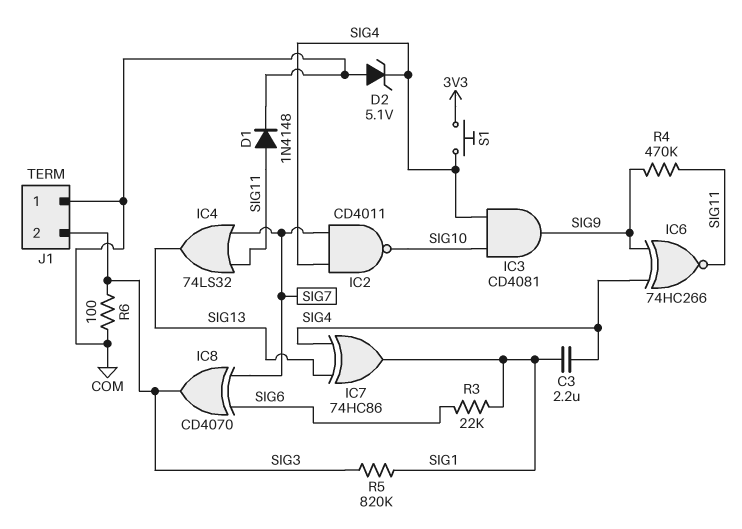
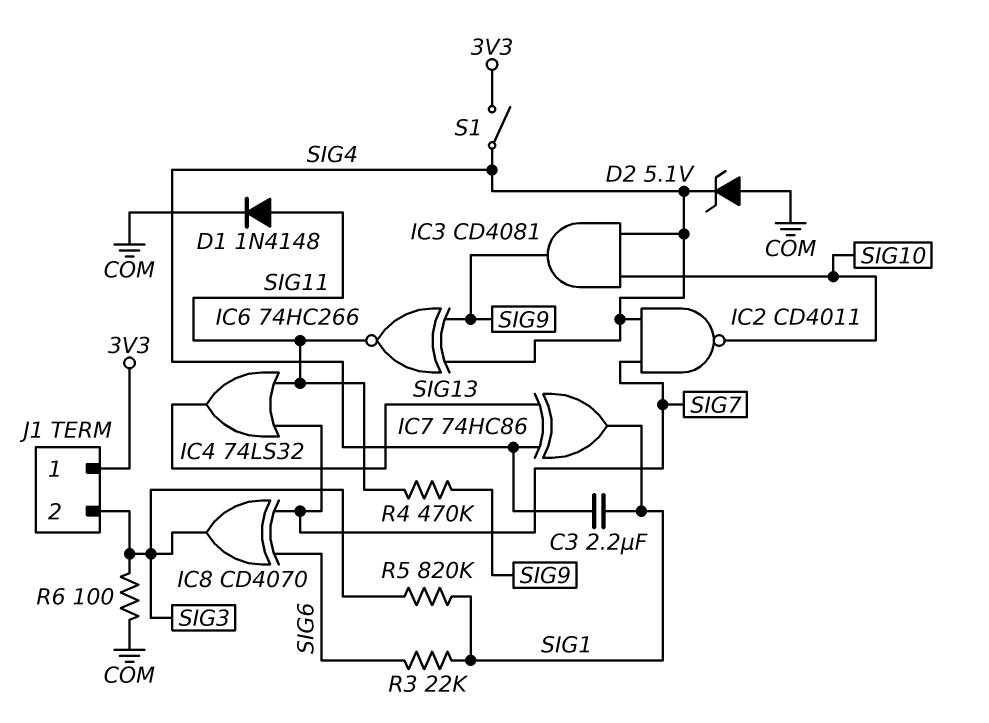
J1 pin 1: COM -> 3V3
S1: button (3V3, SIG4) -> switch (3V3, SIG4)

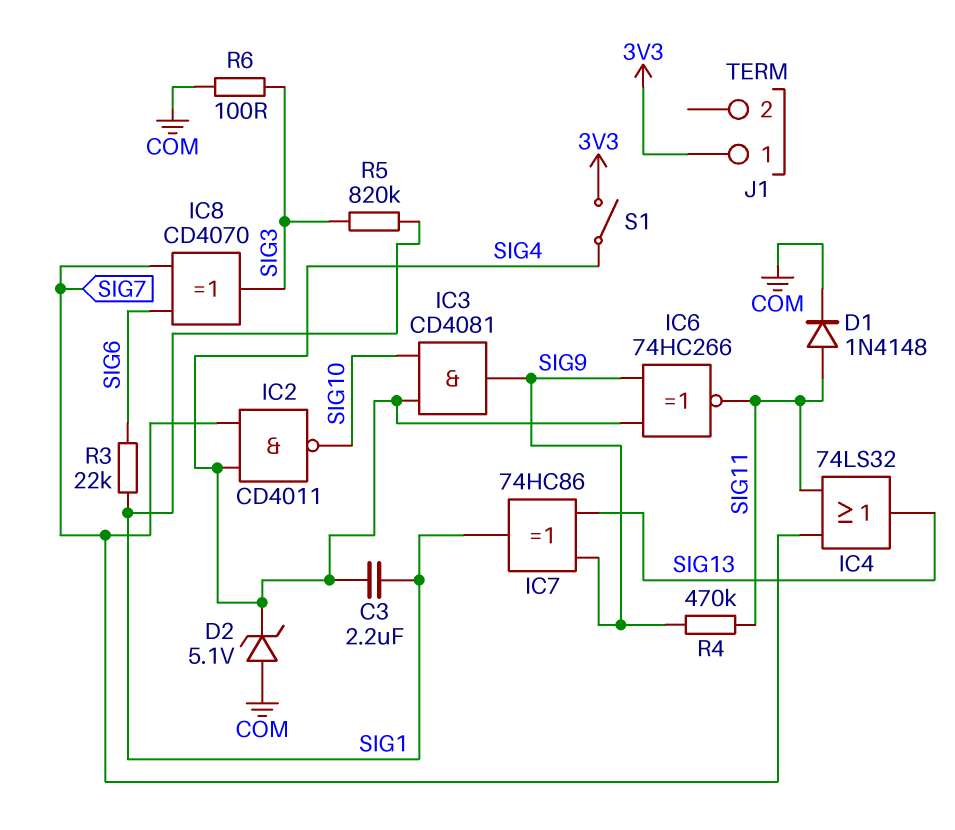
IC7: XOR 74HC86 (in SIG4, in SIG13, out SIG1) -> XOR 74HC86 (in SIG9, in SIG13, out SIG1)
J1 pin 2: SIG3 -> none

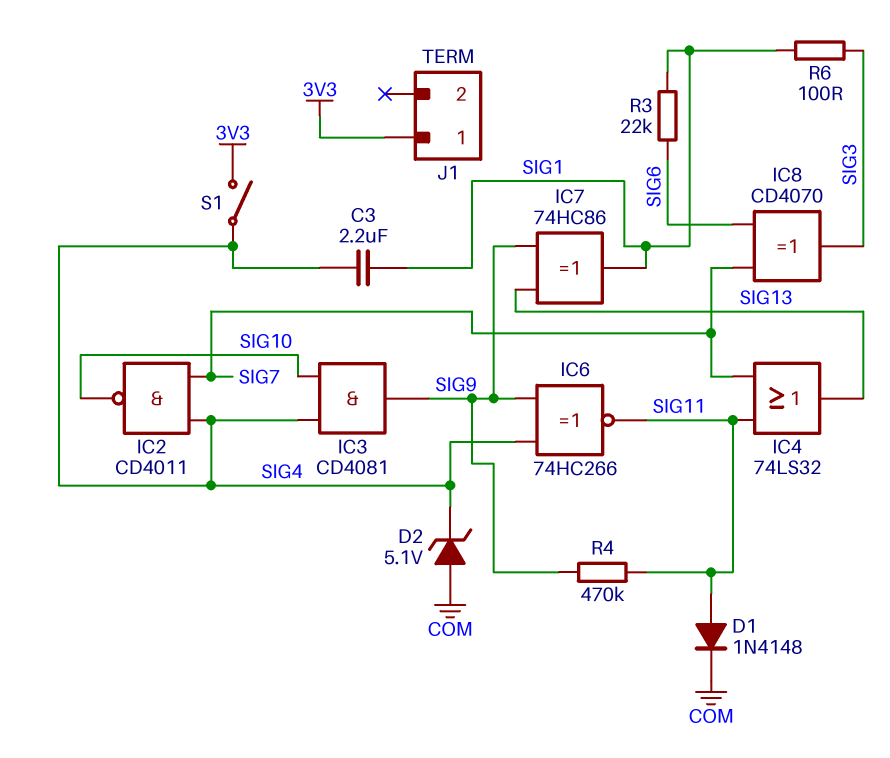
R5: 820k (SIG1, SIG3) -> none
R6: 100 (COM, SIG3) -> 100 (SIG1, SIG3)

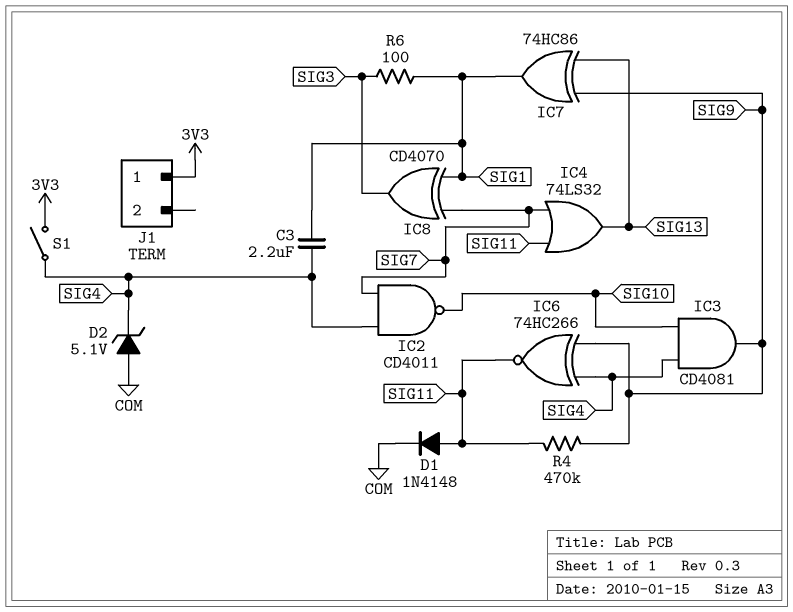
IC8: XOR CD4070 (in SIG6, in SIG7, out SIG3) -> XOR CD4070 (in SIG1, in SIG7, out SIG3)
R3: 22k (SIG1, SIG6) -> none

